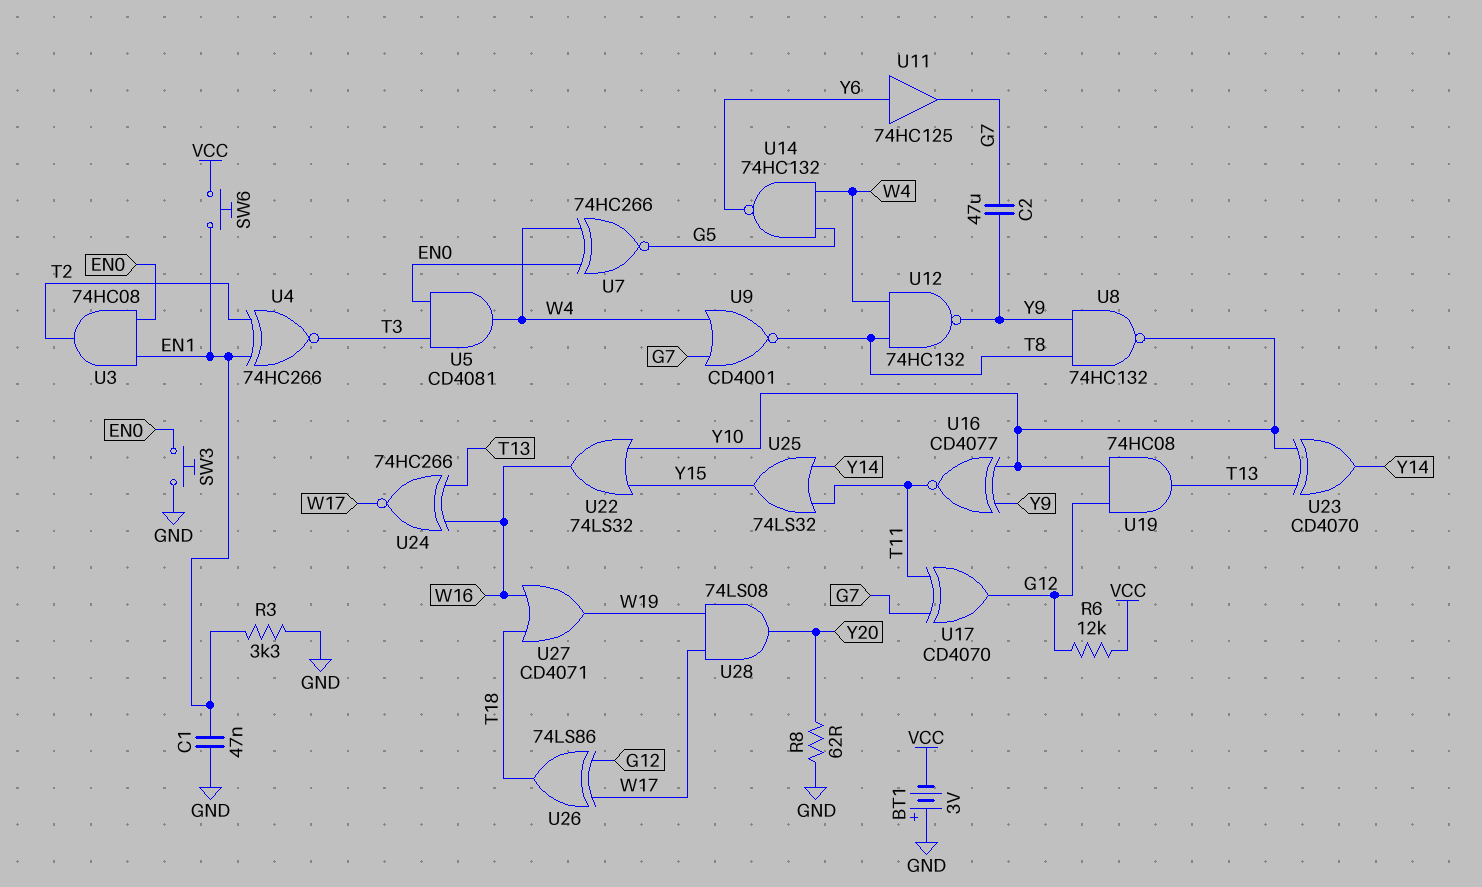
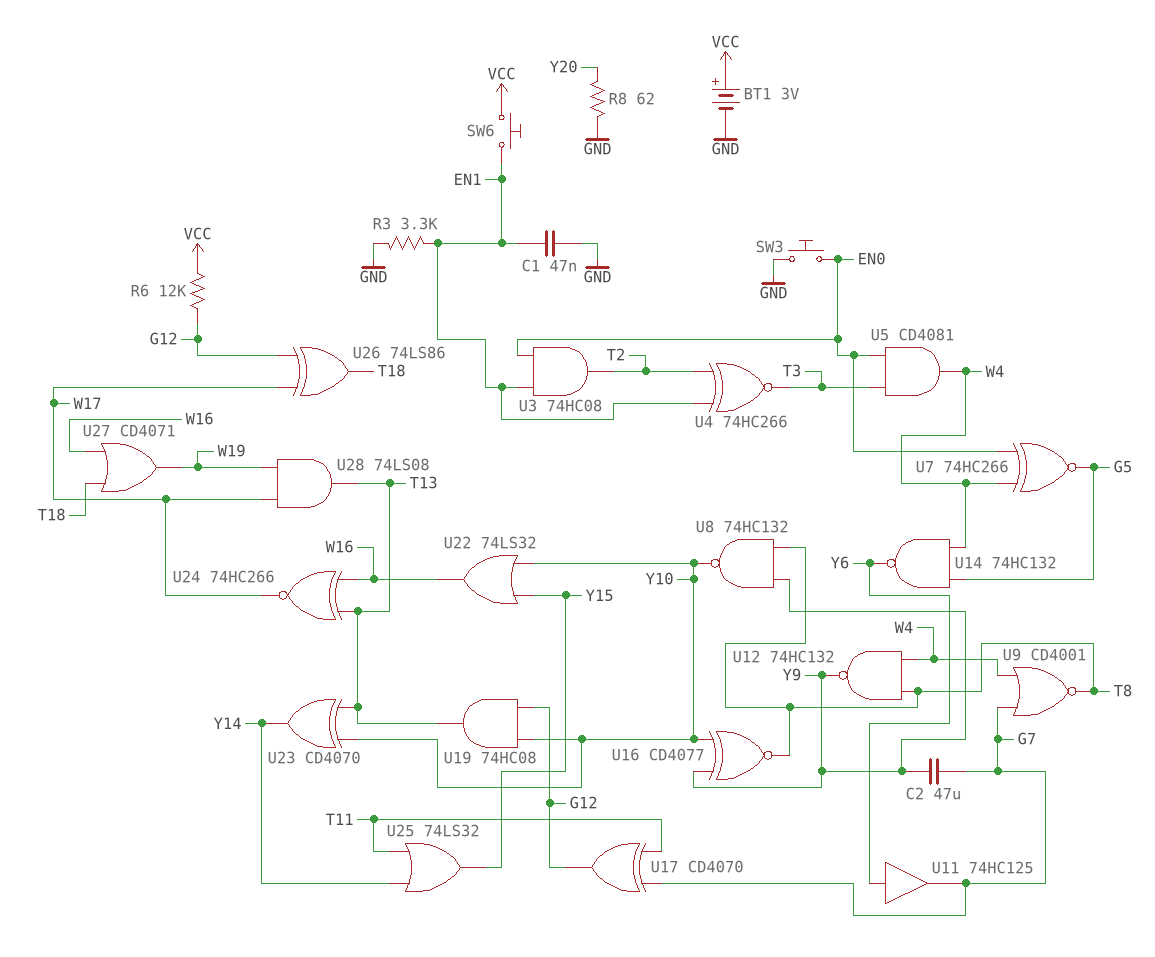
BT1: 3V (plus GND, minus VCC) -> 3V (plus VCC, minus GND)
U16: XNOR CD4077 (in Y9, in Y10, out T11) -> XNOR CD4077 (in Y9, in Y10, out T8)
U28: AND 74LS08 (in W17, in W19, out Y20) -> AND 74LS08 (in W17, in W19, out T13)

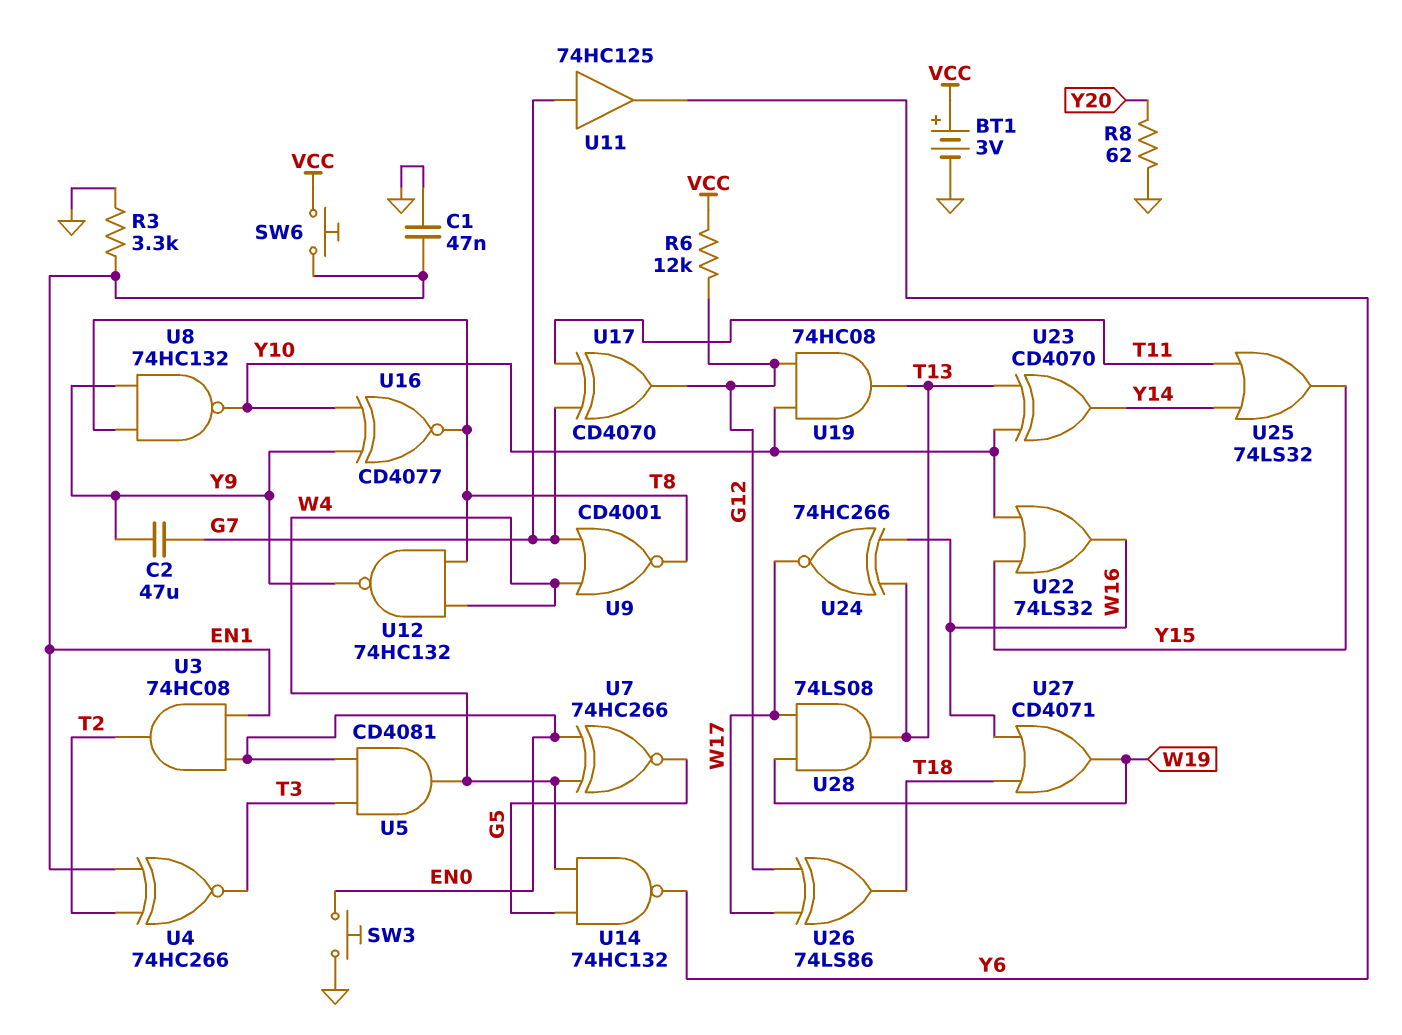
U11: buffer 74HC125 (in Y6, out G7) -> buffer 74HC125 (in G7, out Y6)

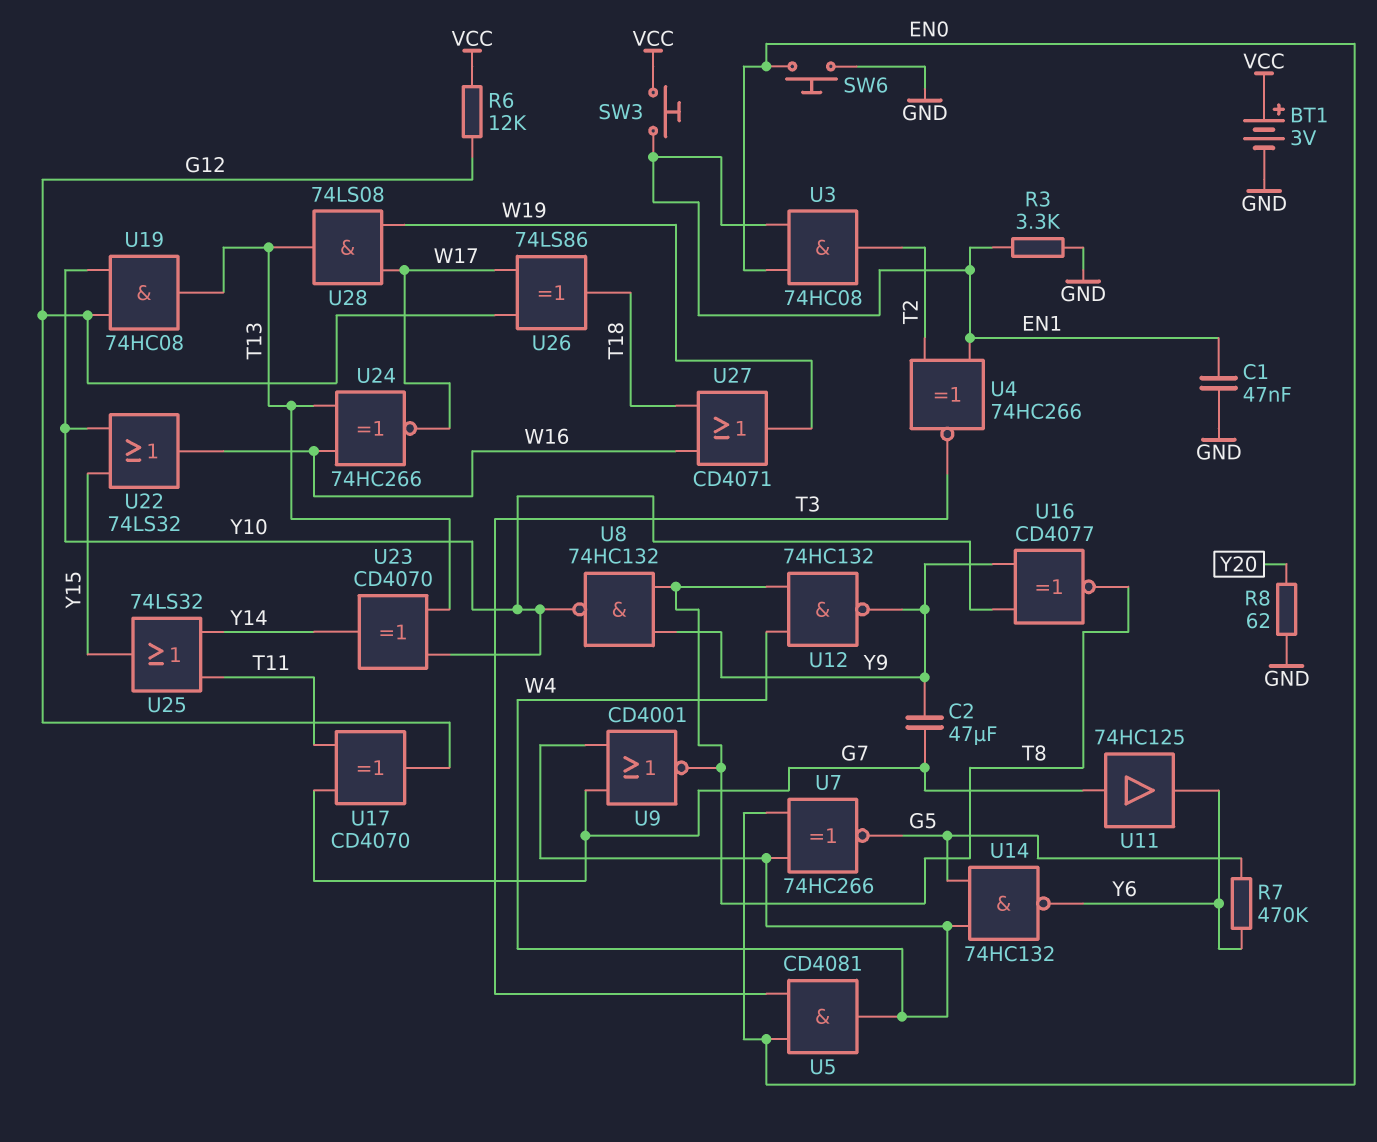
R7: none -> 470k (G5, Y6)
SW3: button (EN0, GND) -> button (EN1, VCC)
SW6: button (EN1, VCC) -> button (EN0, GND)

